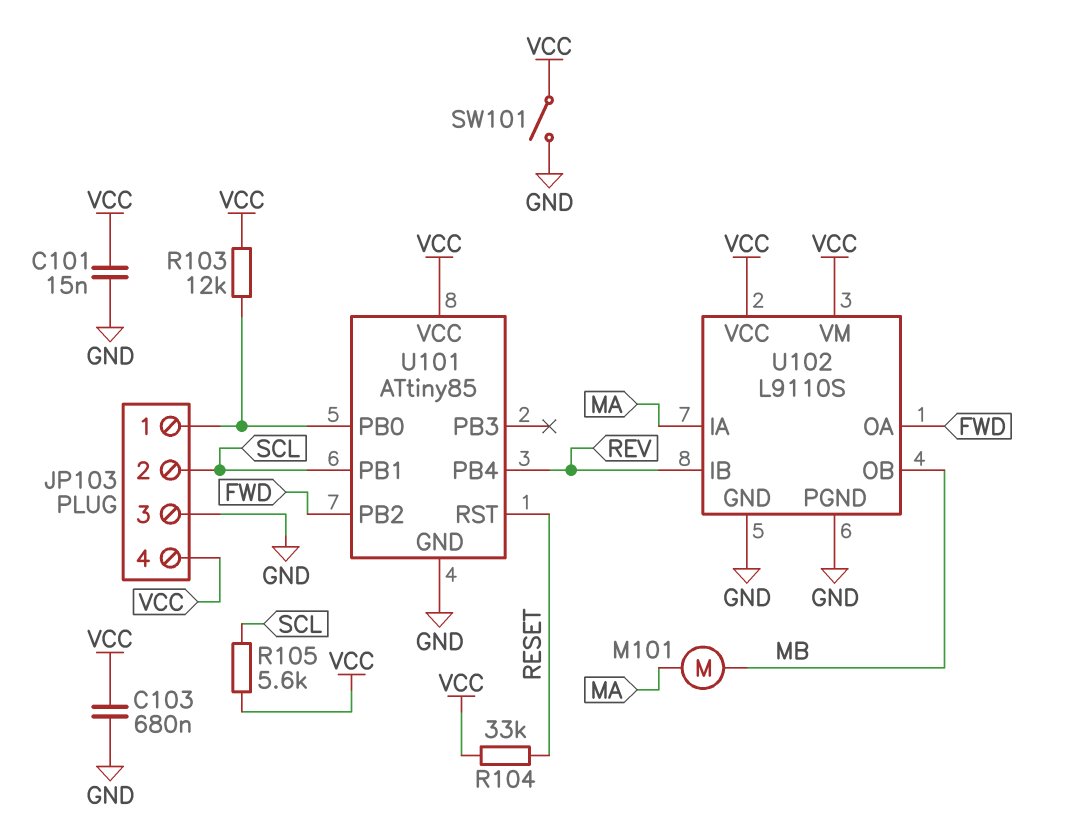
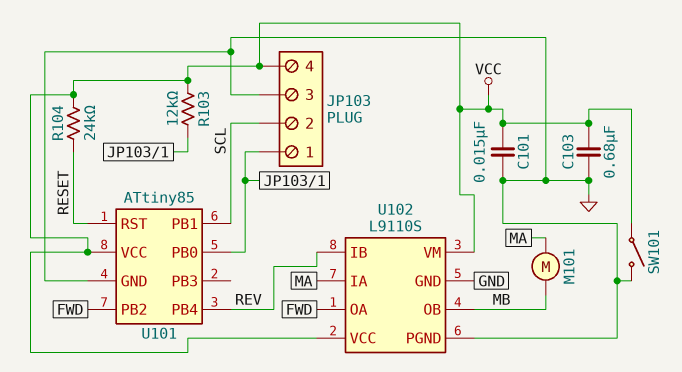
R104: 33k (RESET, VCC) -> 24k (RESET, VCC)
R105: 5.6k (SCL, VCC) -> none

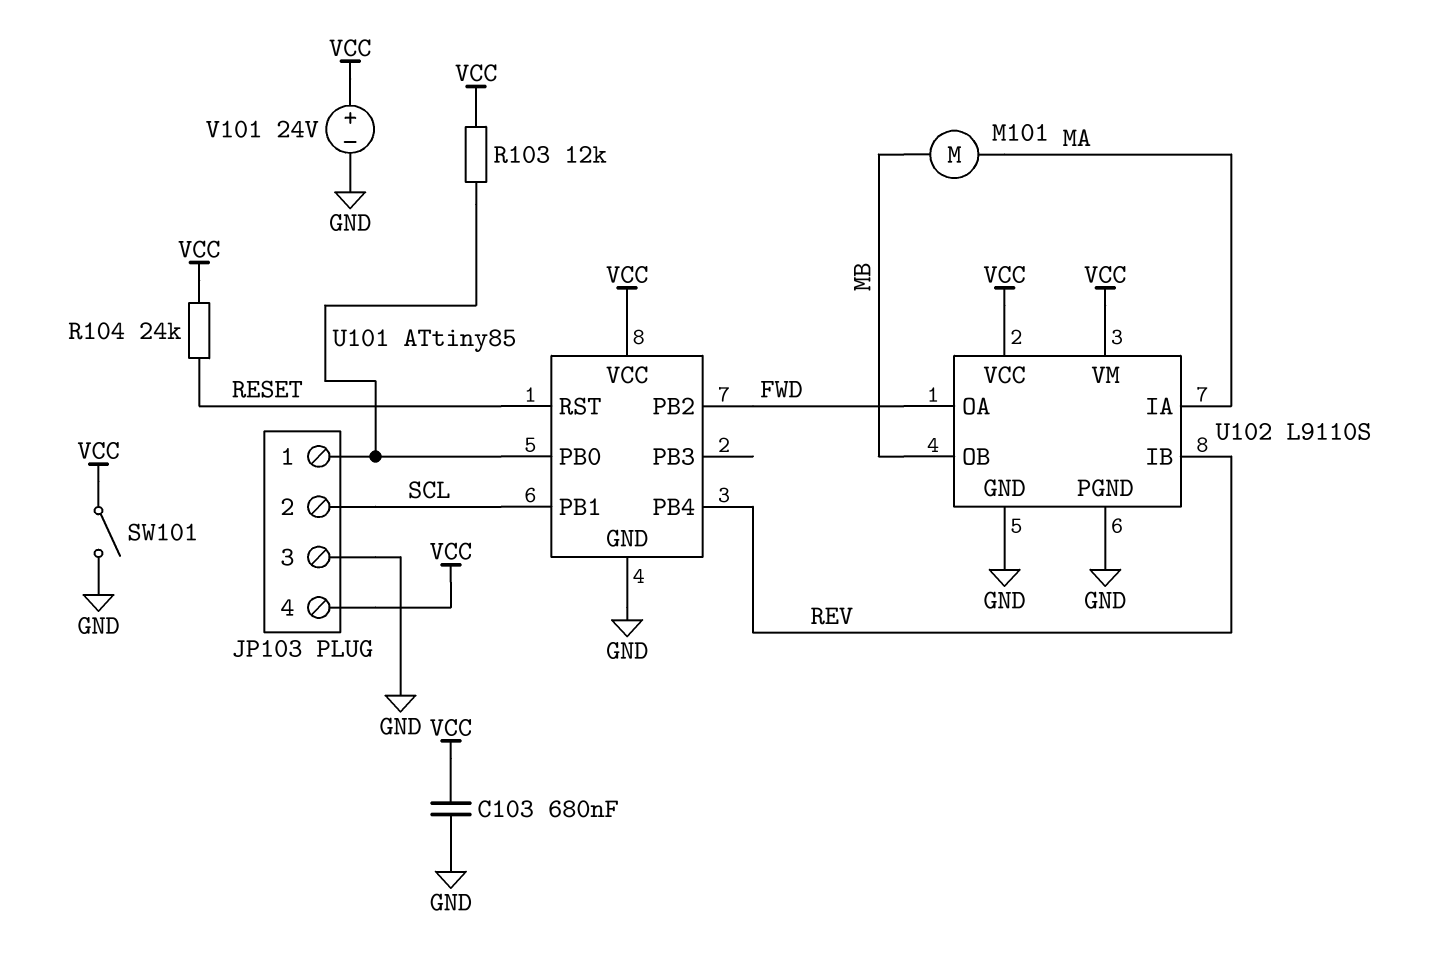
C101: 15nF (GND, VCC) -> none
V101: none -> 24V (plus VCC, minus GND)

